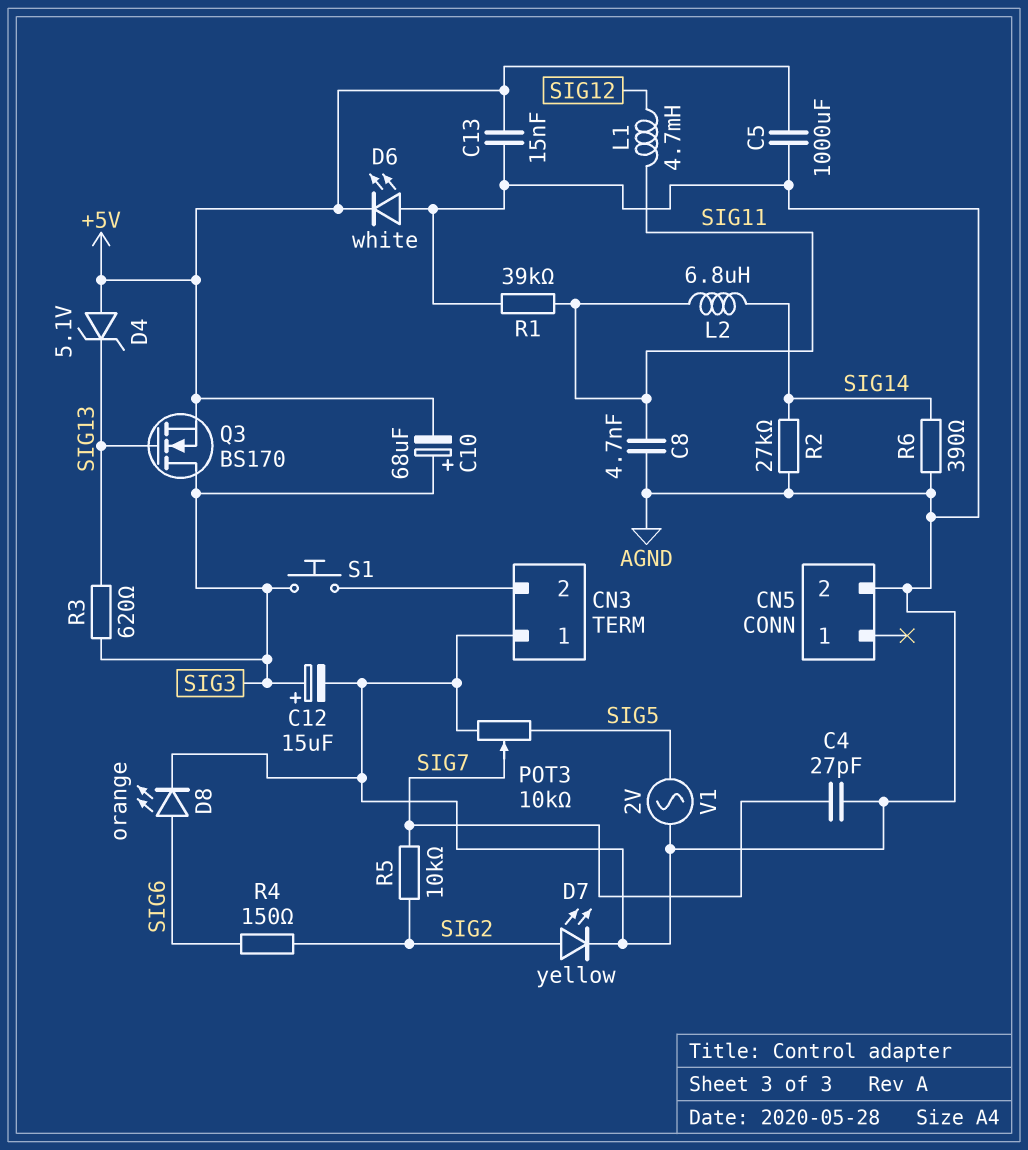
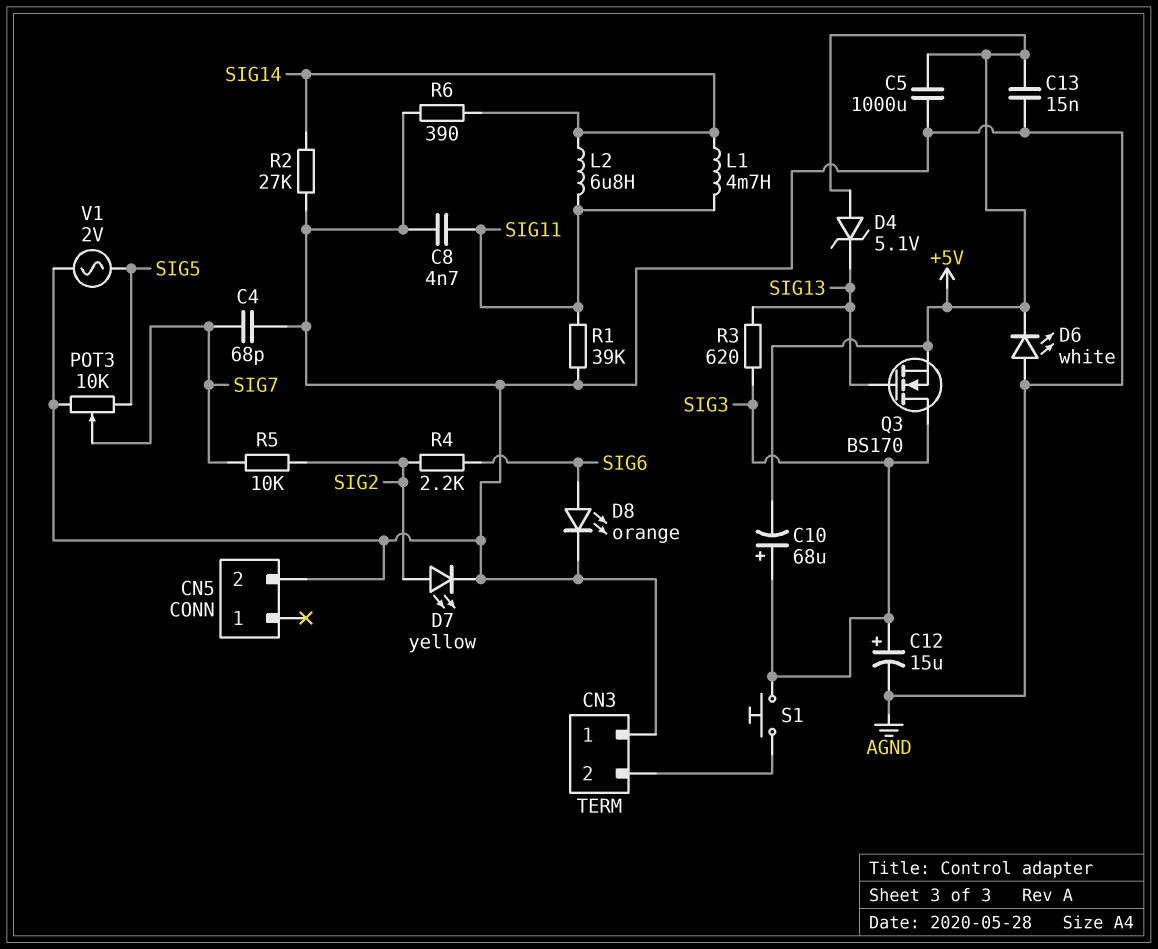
C4: 27pF (AGND, SIG7) -> 68pF (AGND, SIG7)
L1: 4.7mH (SIG11, SIG12) -> 4.7mH (SIG11, SIG14)
R4: 150 (SIG2, SIG6) -> 2.2k (SIG2, SIG6)

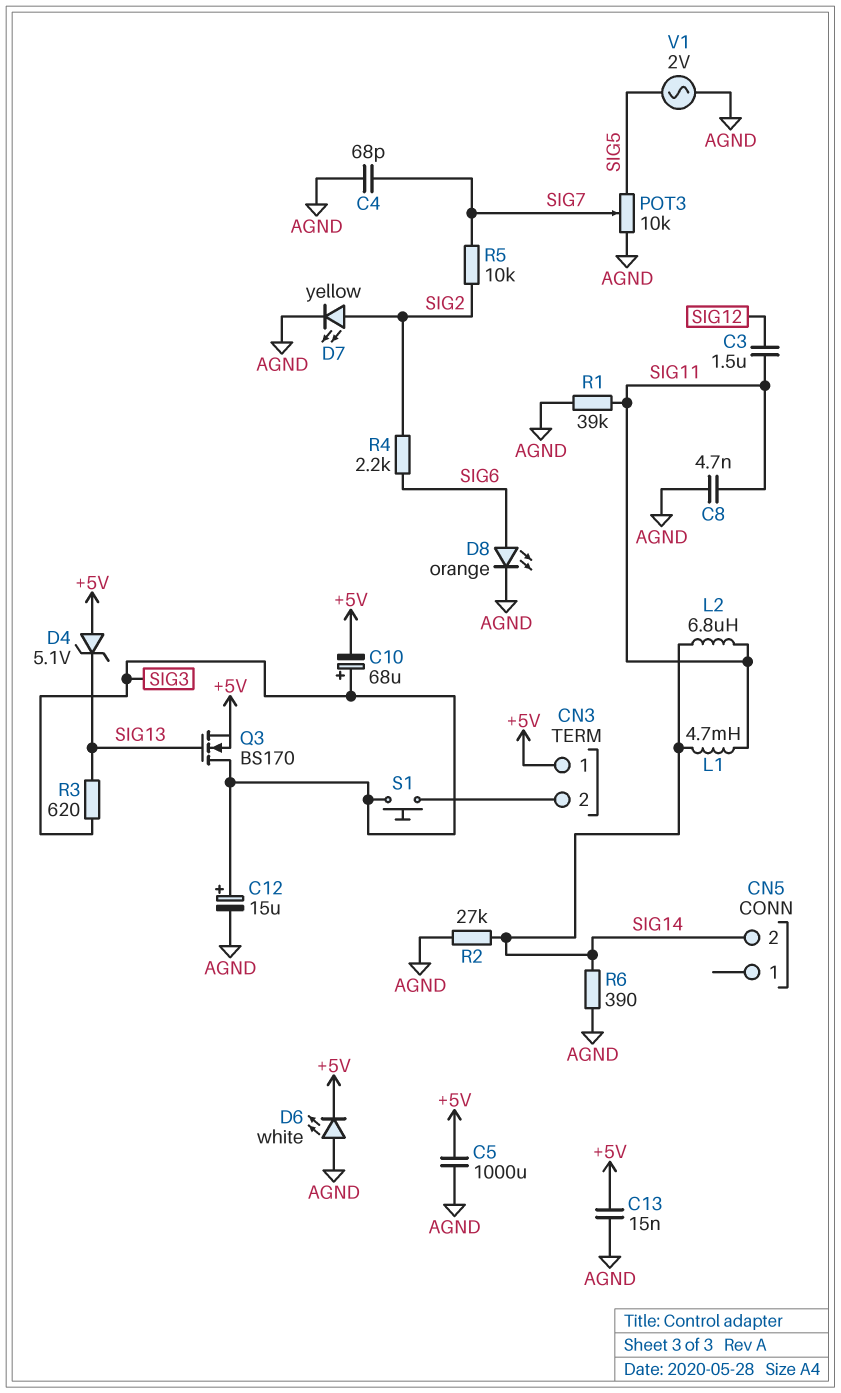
C3: none -> 1.5uF (SIG11, SIG12)
CN3 pin 1: AGND -> +5V
CN5 pin 2: AGND -> SIG14

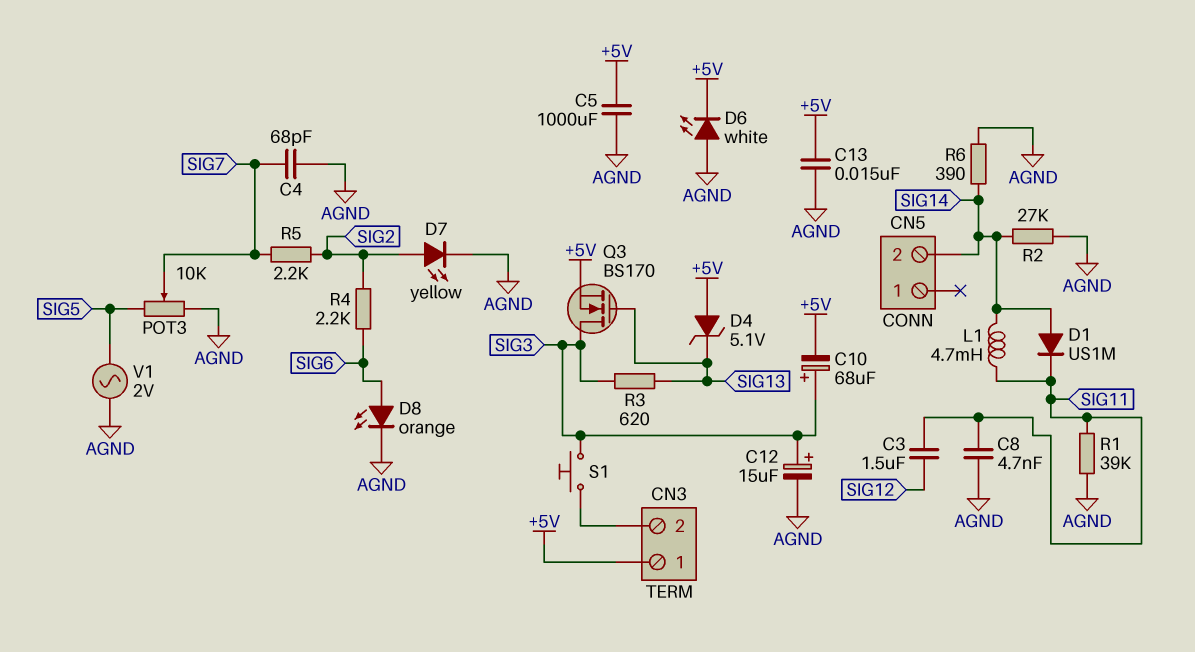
D1: none -> diode US1M (A SIG14, K SIG11)
L2: 6.8uH (SIG11, SIG14) -> none
R5: 10k (SIG2, SIG7) -> 2.2k (SIG2, SIG7)

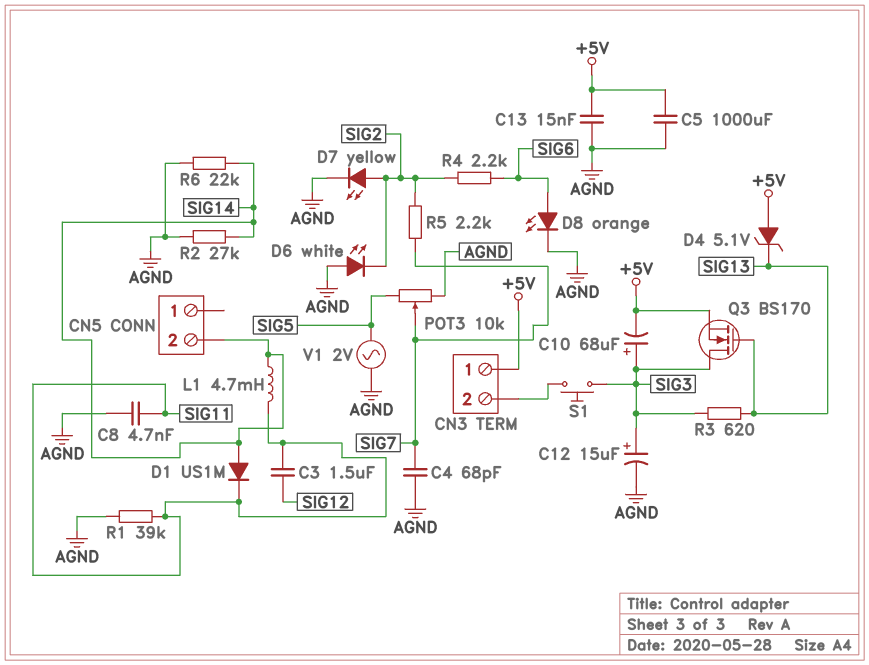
D6: LED white (A AGND, K +5V) -> LED white (A AGND, K SIG2)
R6: 390 (AGND, SIG14) -> 22k (AGND, SIG14)

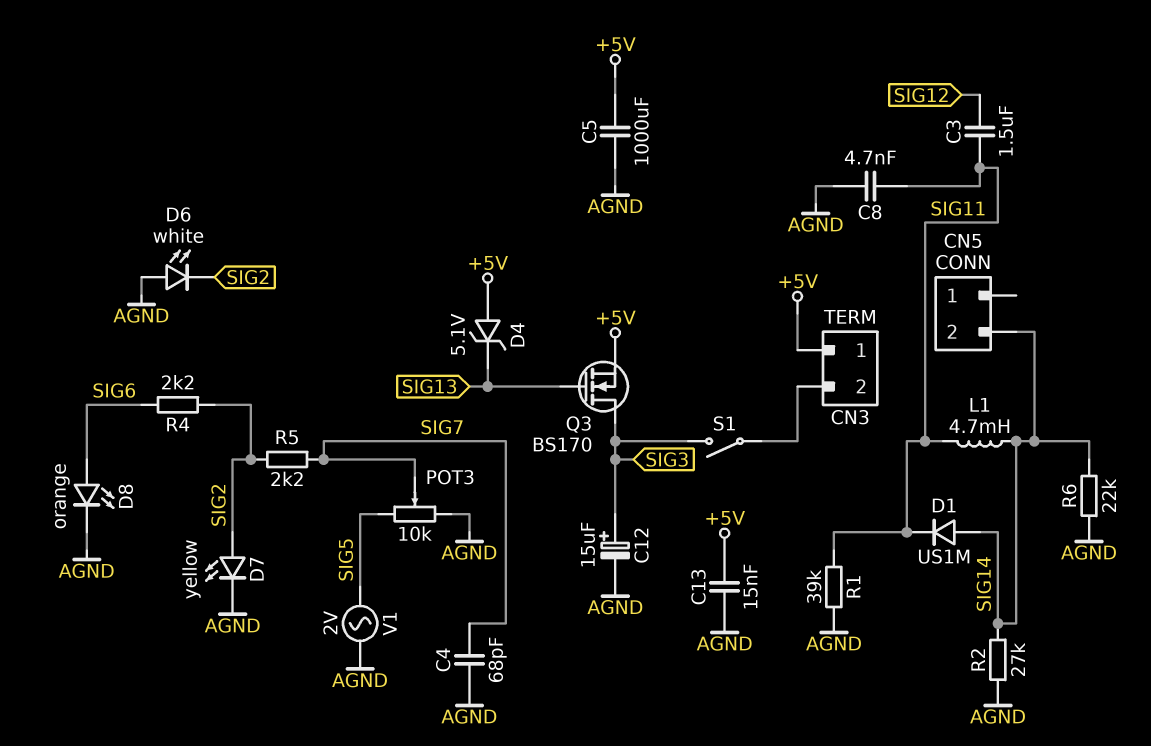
C10: 68uF (plus SIG3, minus +5V) -> none
R3: 620 (SIG3, SIG13) -> none
S1: button (CN3/2, SIG3) -> switch (CN3/2, SIG3)

